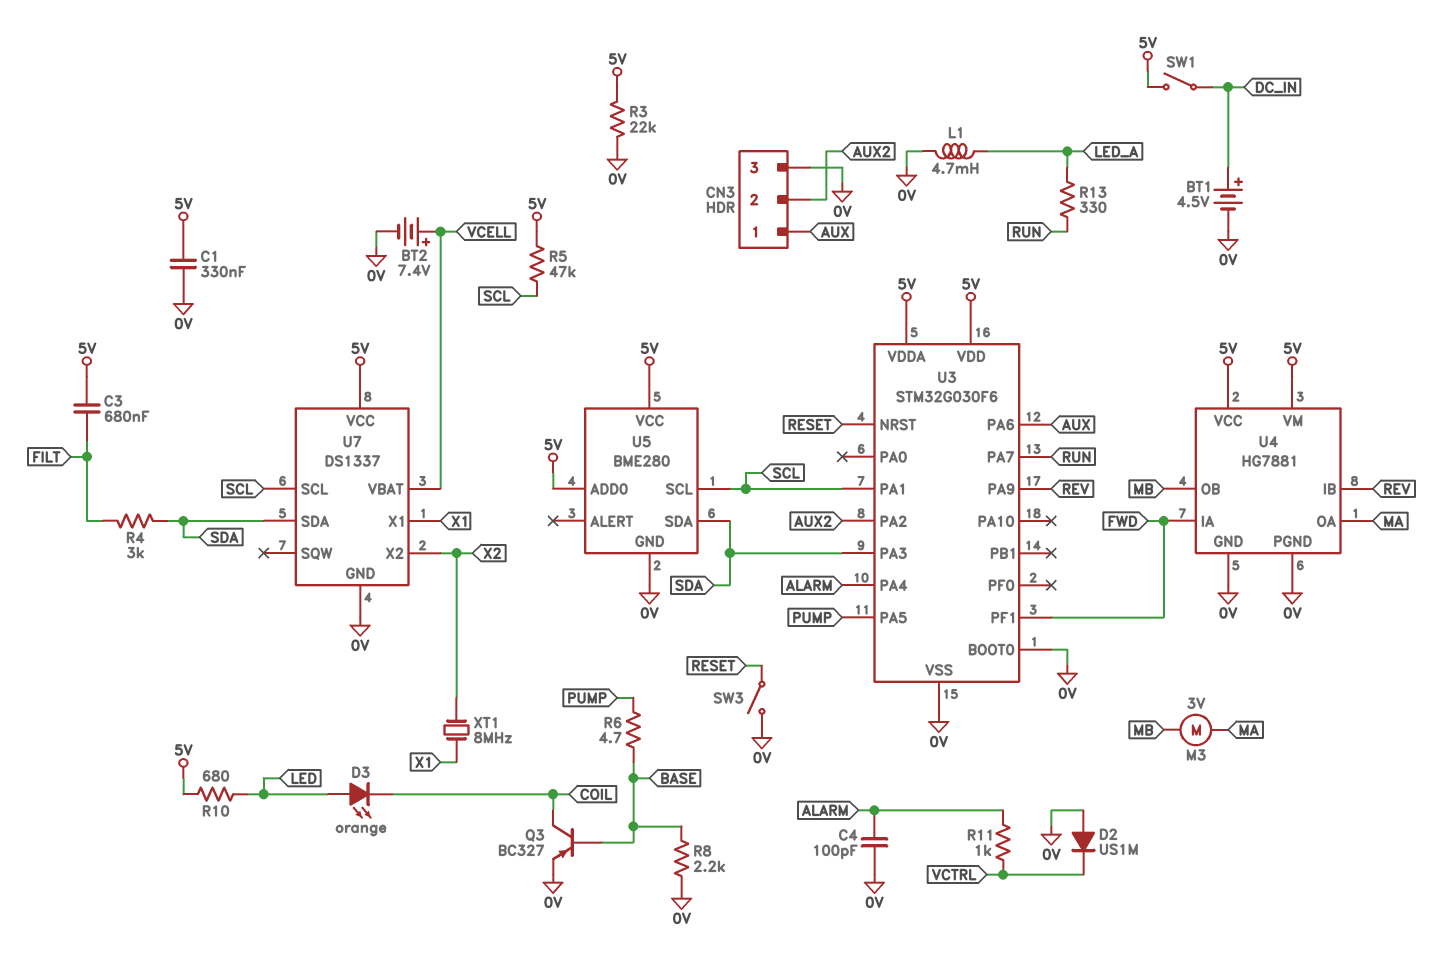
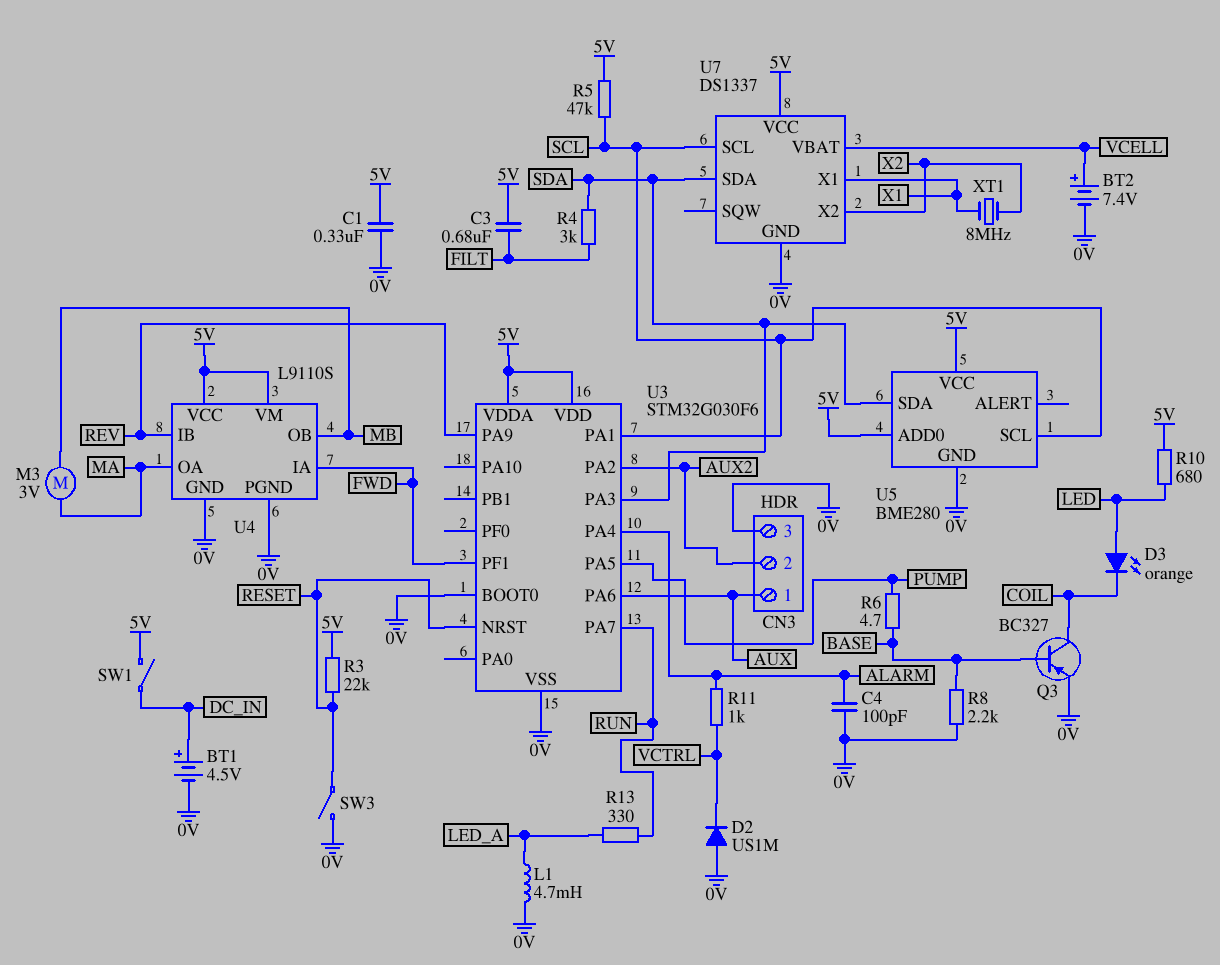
R3: 22k (0V, 5V) -> 22k (5V, RESET)
U4: HG7881 -> L9110S

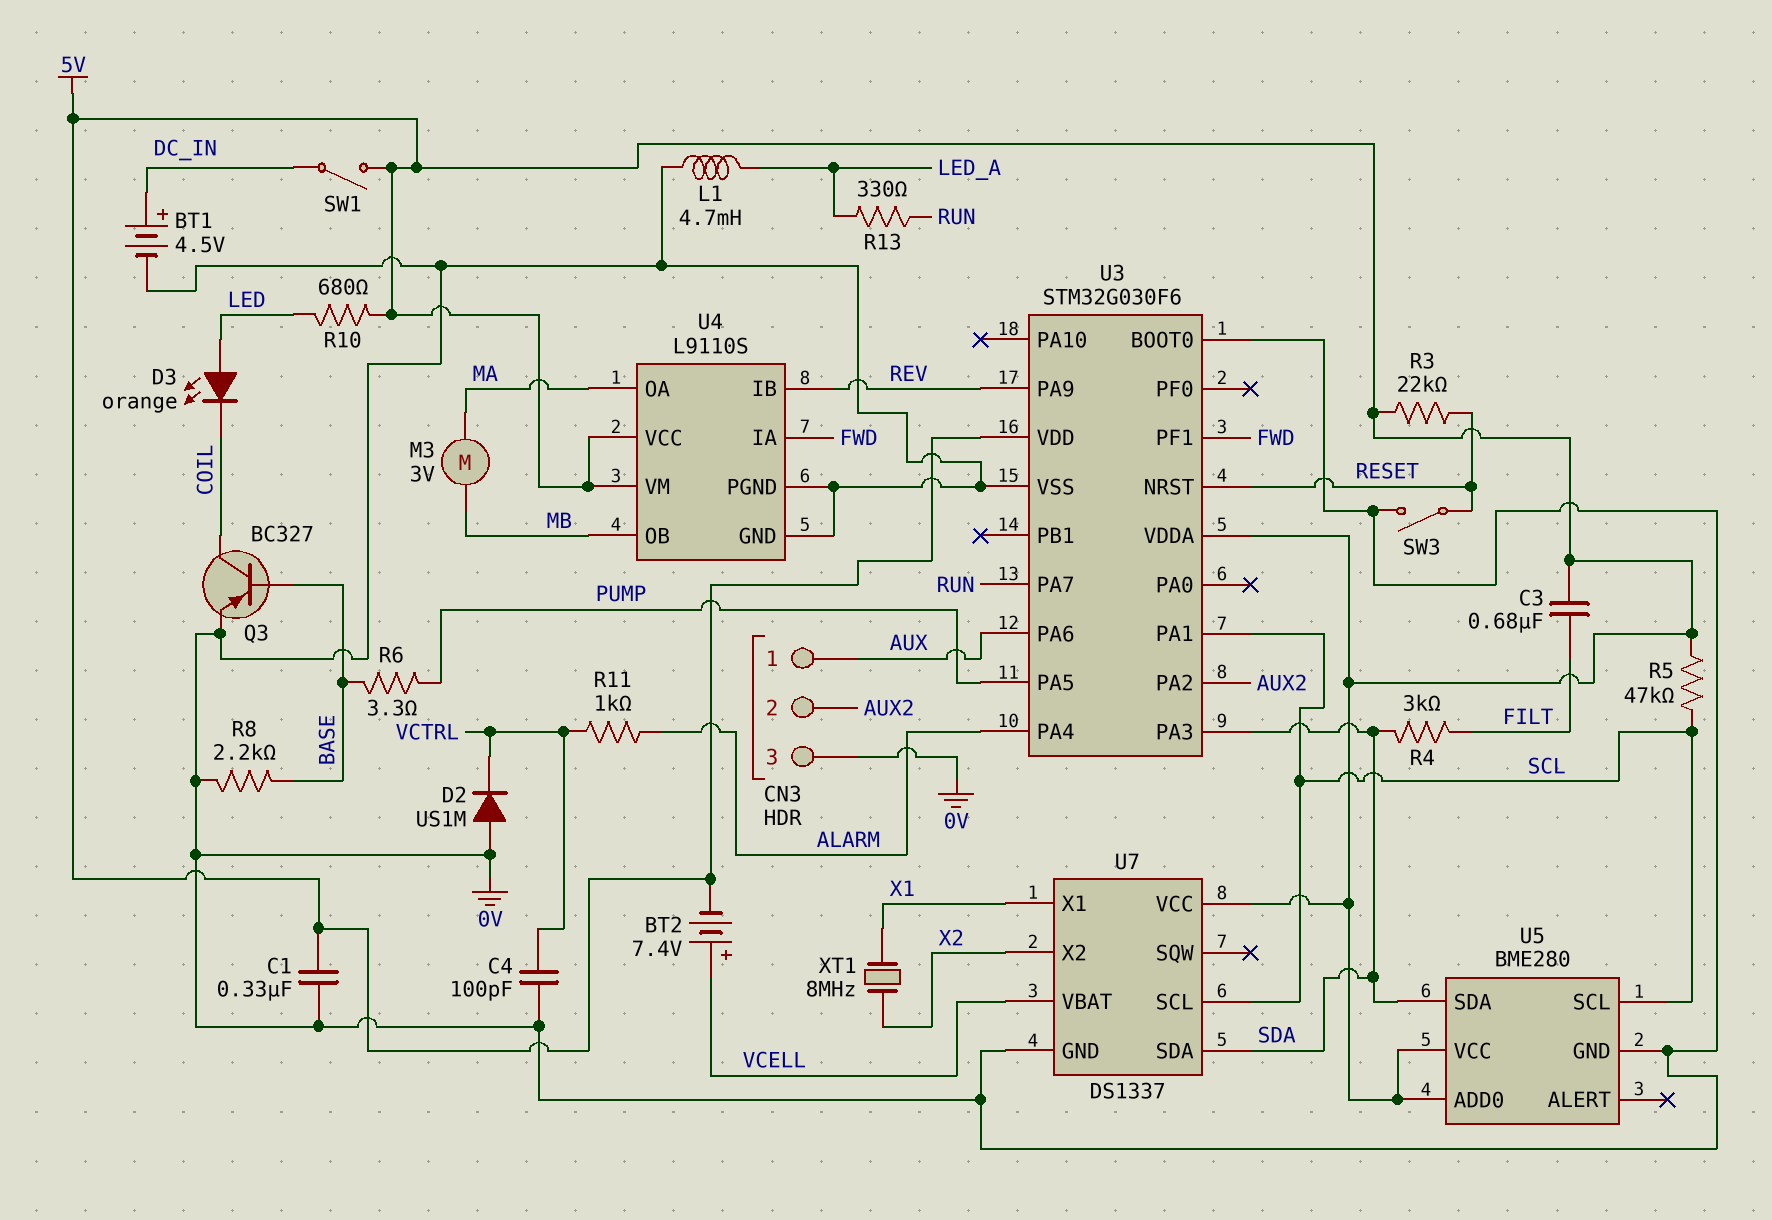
BT2: 7.4V (plus VCELL, minus 0V) -> 7.4V (plus VCELL, minus 5V)
C4: 100pF (0V, ALARM) -> 100pF (0V, VCTRL)
R6: 4.7 (BASE, PUMP) -> 3.3 (BASE, PUMP)

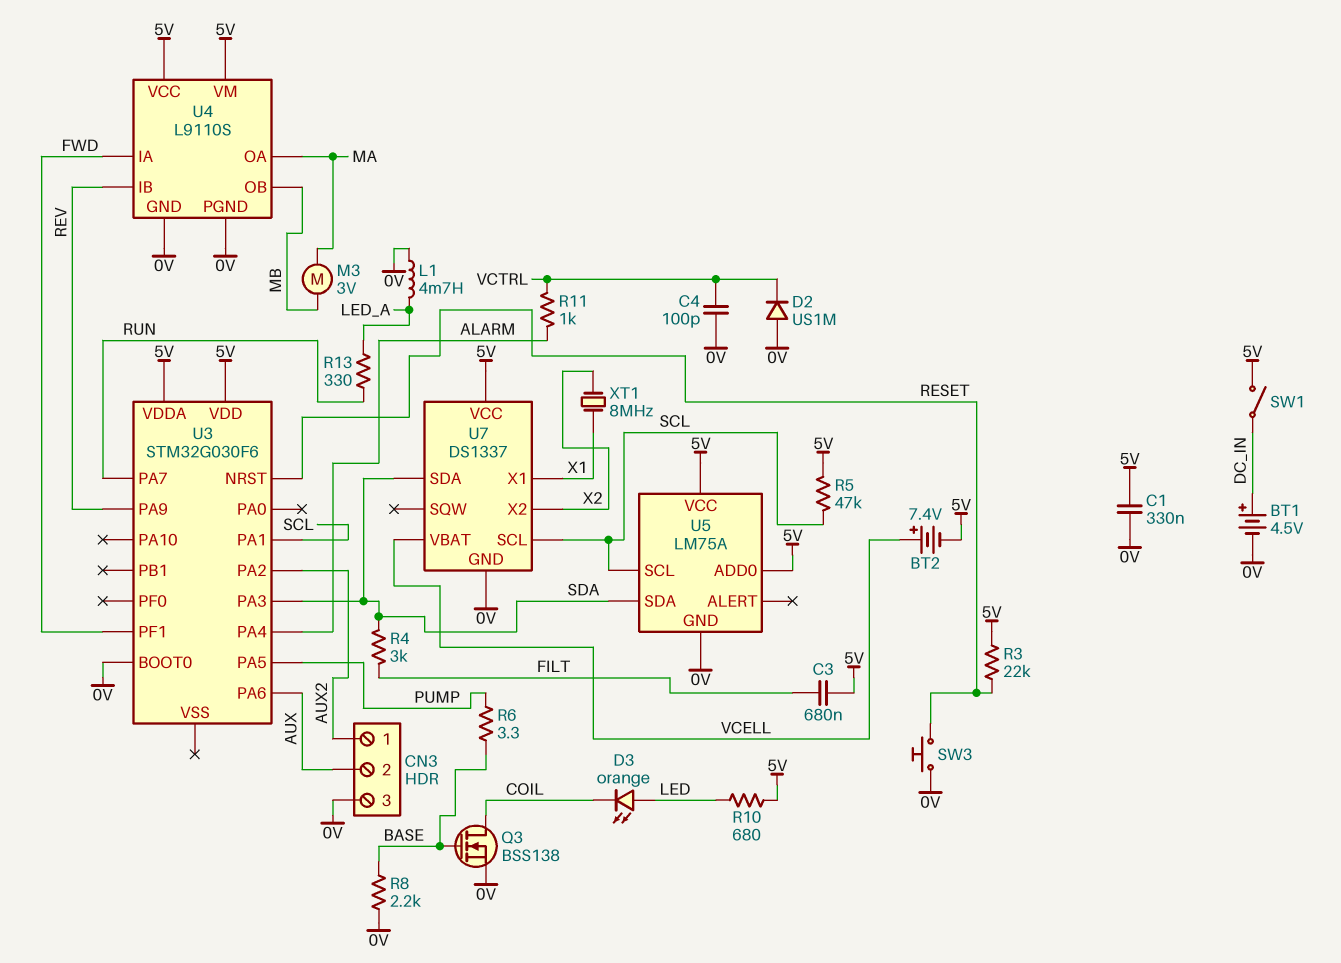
CN3 pin 1: AUX -> AUX2
CN3 pin 2: AUX2 -> AUX
Q3: PNP BC327 (B BASE, C COIL, E 0V) -> NMOS BSS138 (G BASE, D COIL, S 0V)
SW3: switch (0V, RESET) -> button (0V, RESET)
U3 pin VSS: 0V -> none
U5: BME280 -> LM75A

